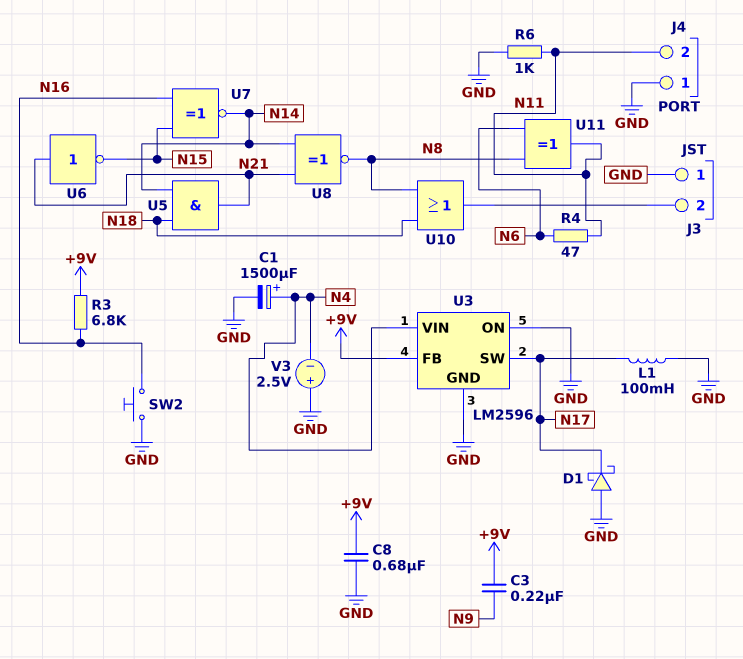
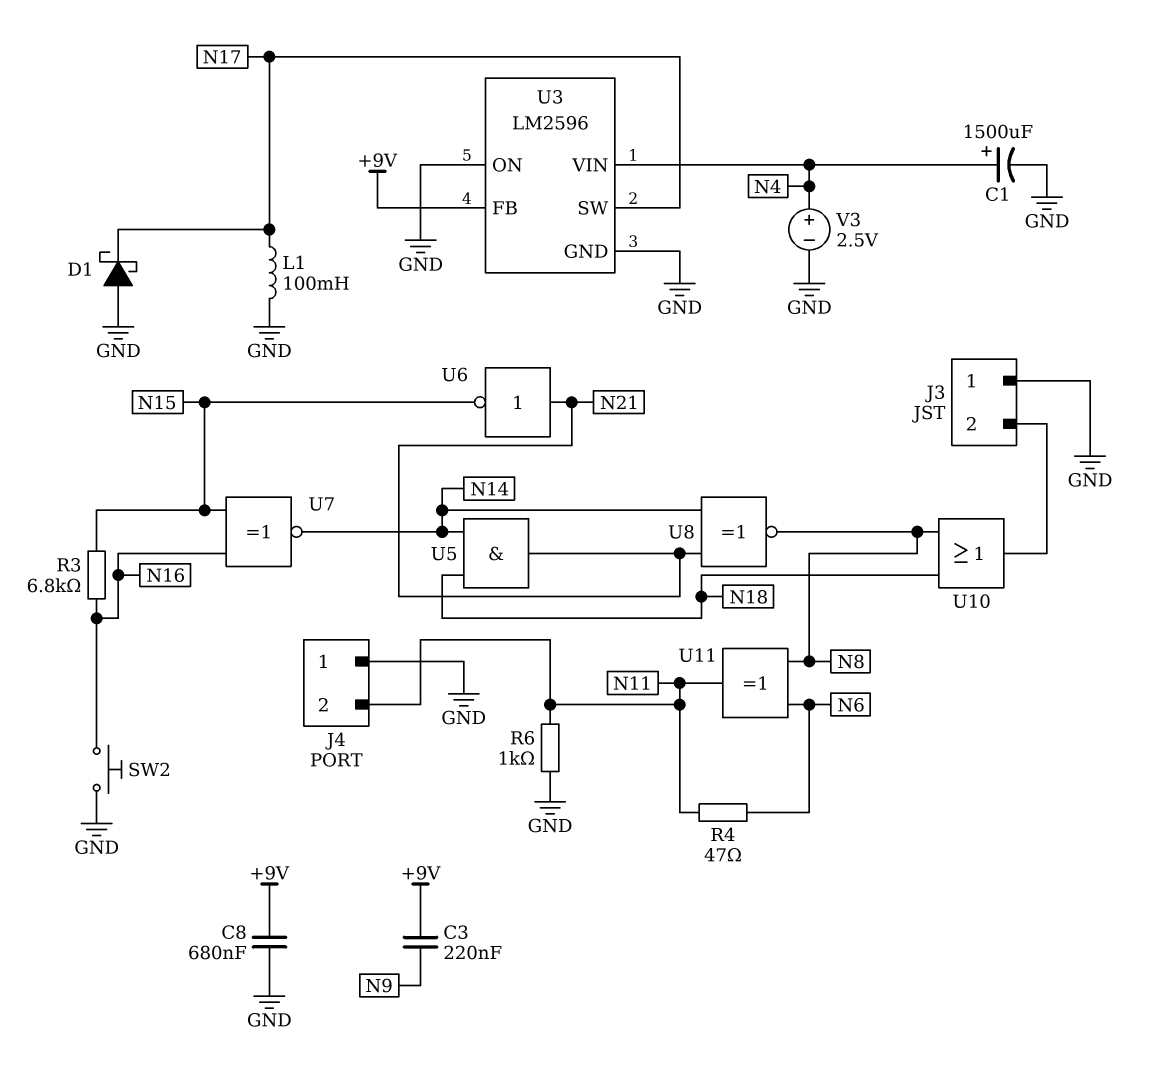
R3: 6.8k (+9V, N16) -> 6.8k (N15, N16)
V3: 2.5V (plus GND, minus N4) -> 2.5V (plus N4, minus GND)

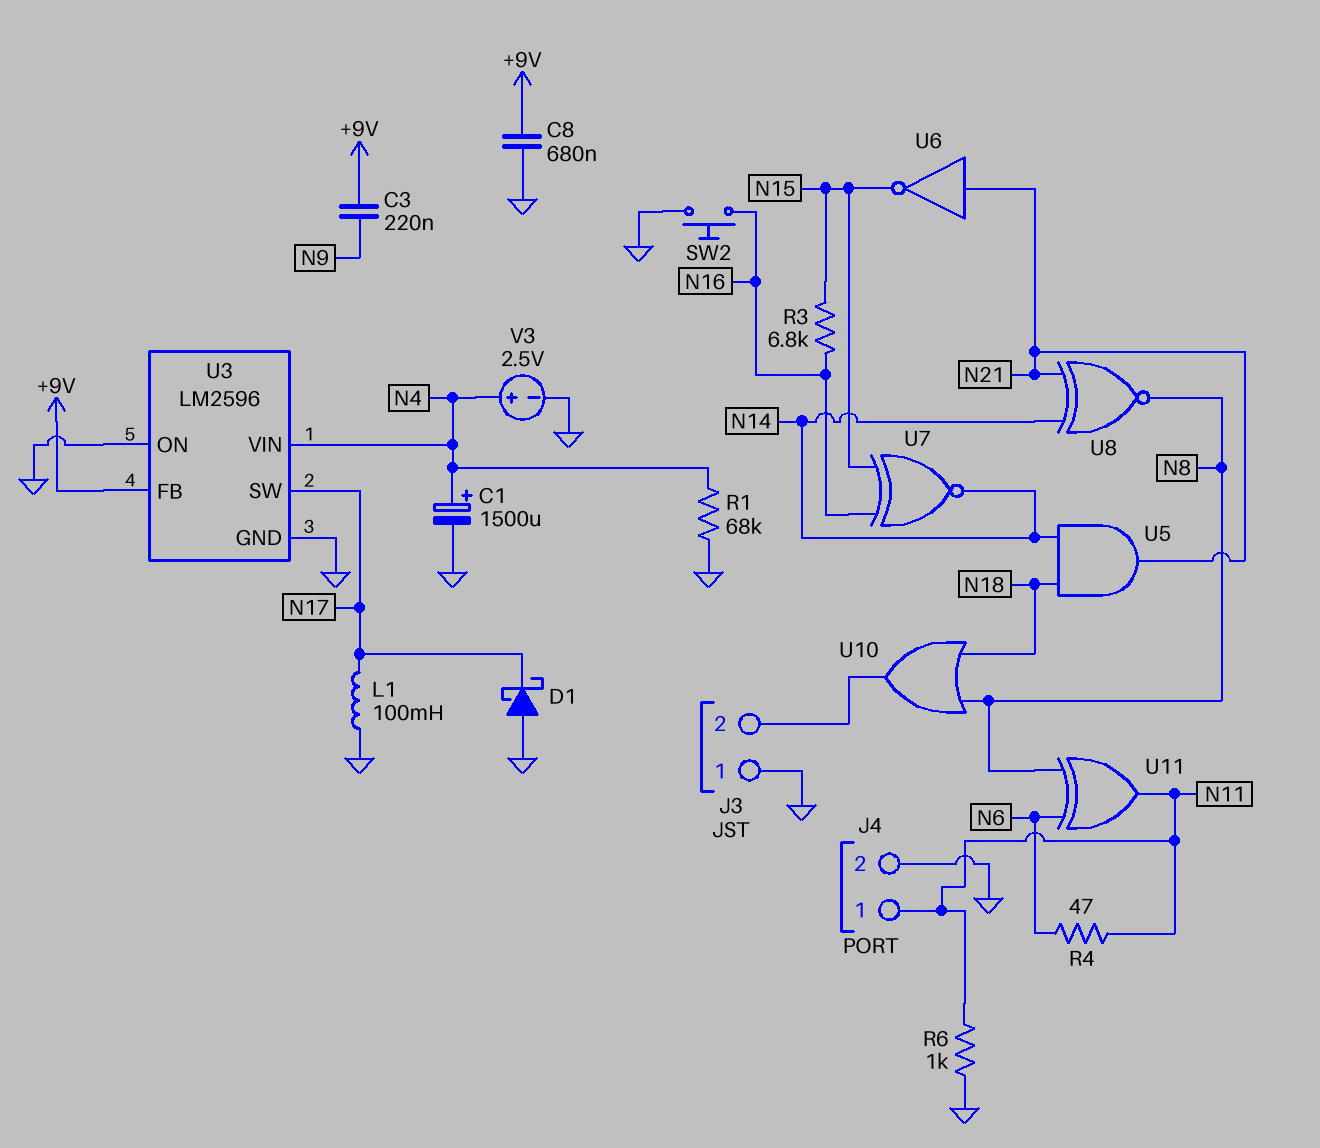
J4 pin 1: GND -> N11
J4 pin 2: N11 -> GND
R1: none -> 68k (GND, N4)

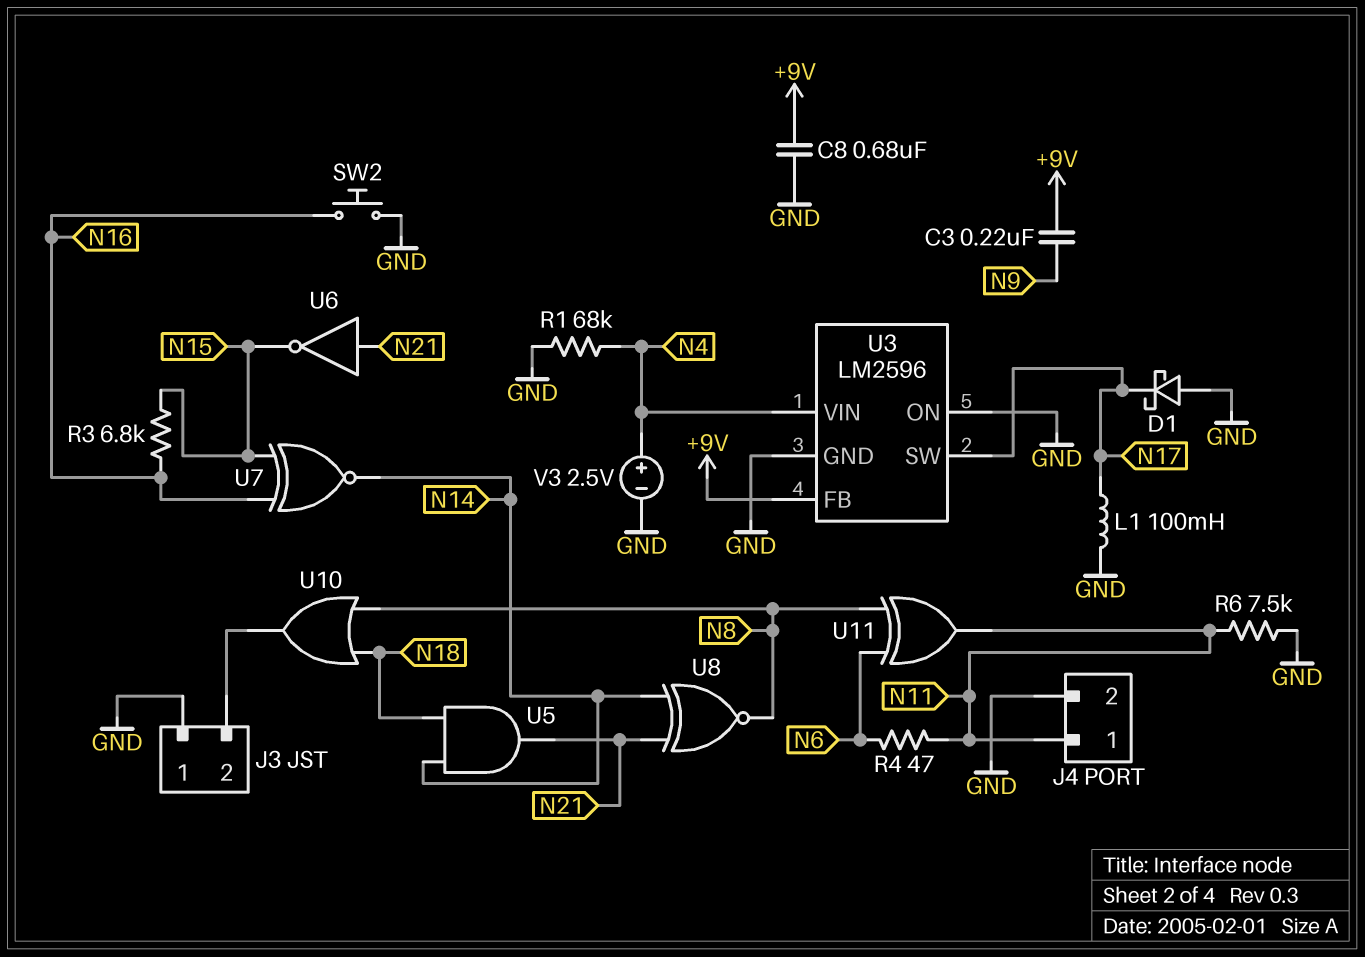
C1: 1500uF (plus N4, minus GND) -> none
R6: 1k (GND, N11) -> 7.5k (GND, N11)

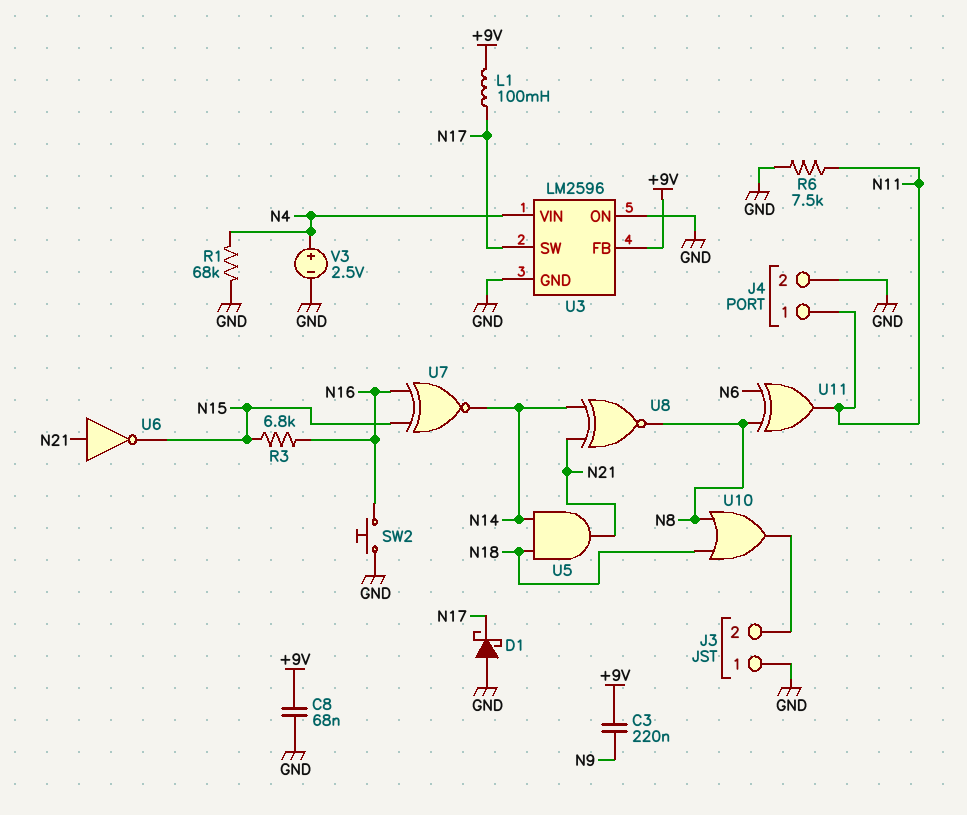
C8: 680nF (+9V, GND) -> 68nF (+9V, GND)
L1: 100mH (GND, N17) -> 100mH (+9V, N17)
R4: 47 (N6, N11) -> none

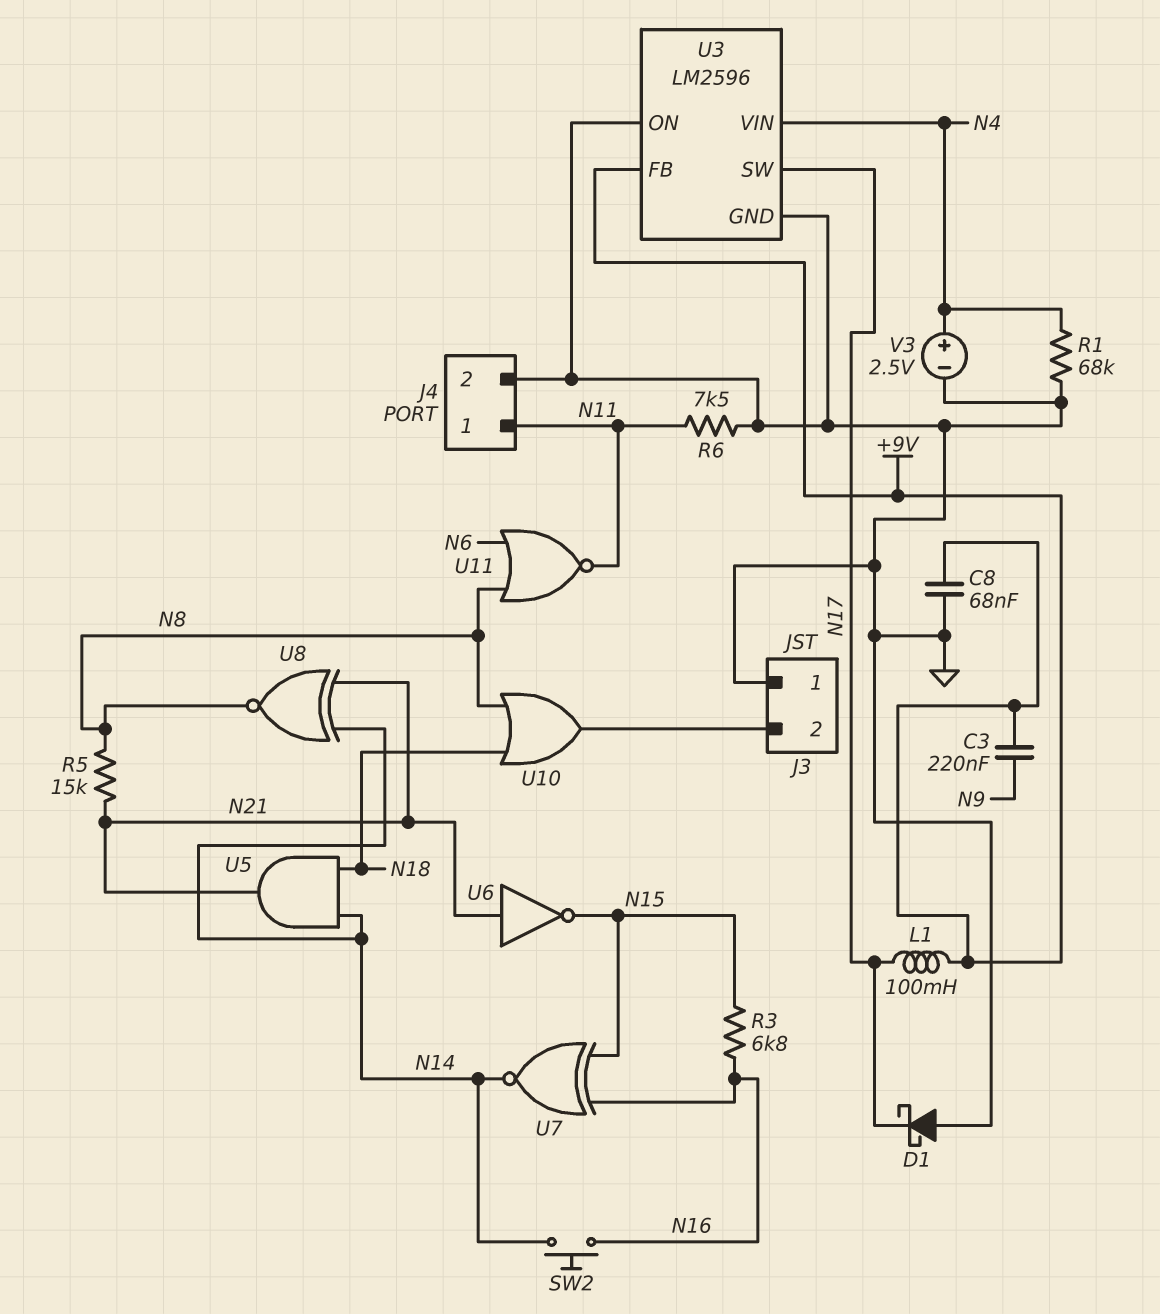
R5: none -> 15k (N8, N21)
SW2: button (GND, N16) -> button (N14, N16)
U11: XOR (in N6, in N8, out N11) -> NOR (in N6, in N8, out N11)

